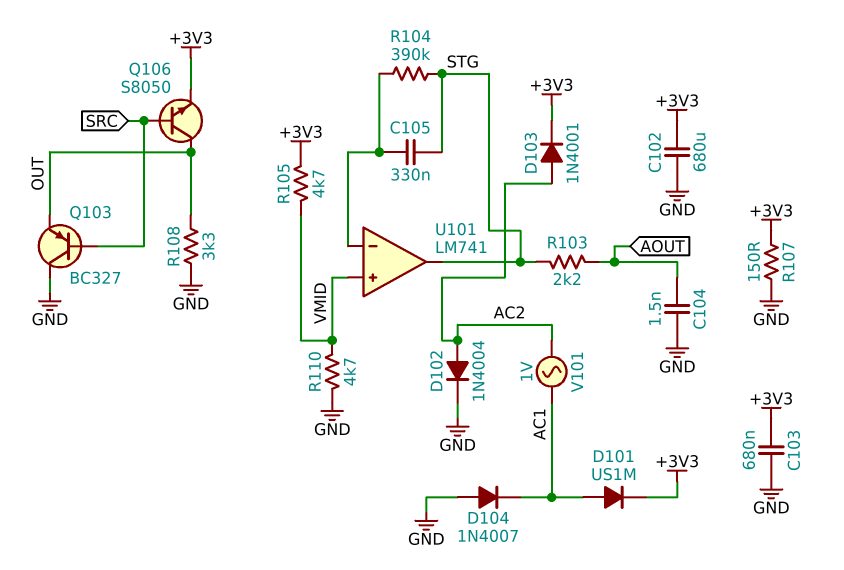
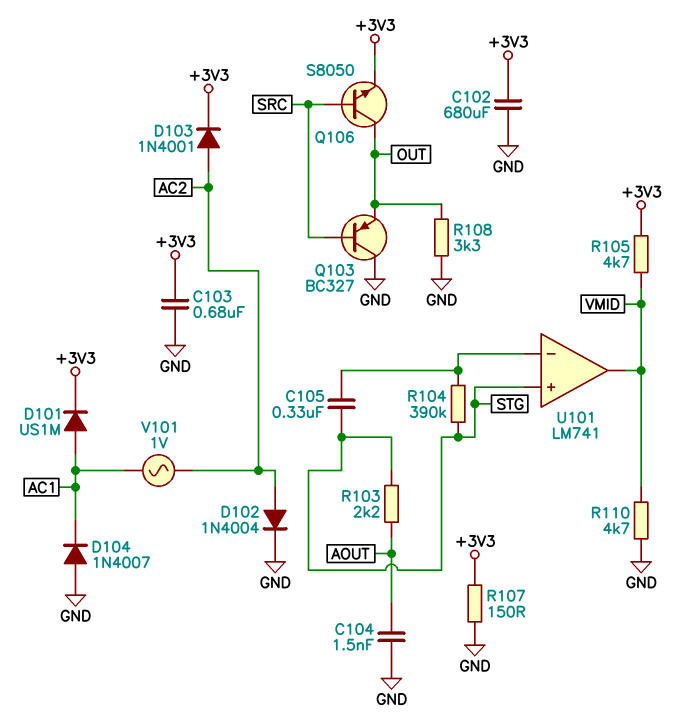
U101 pin in+: VMID -> STG
U101 pin out: STG -> VMID

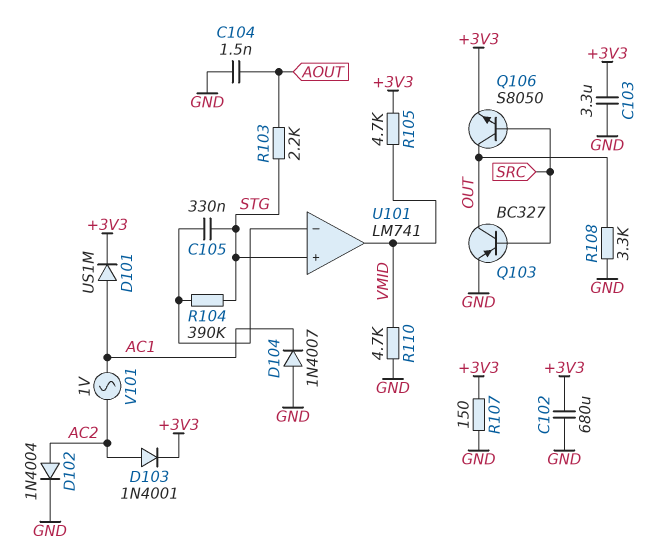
C103: 680nF (+3V3, GND) -> 3.3uF (+3V3, GND)
Q103: PNP BC327 (B SRC, C GND, E OUT) -> PNP BC327 (B SRC, C OUT, E GND)

